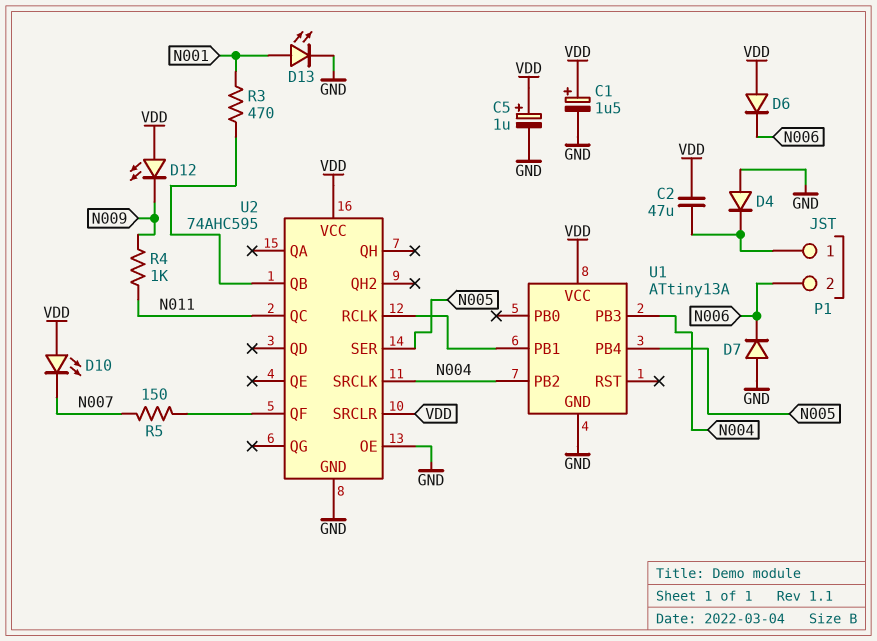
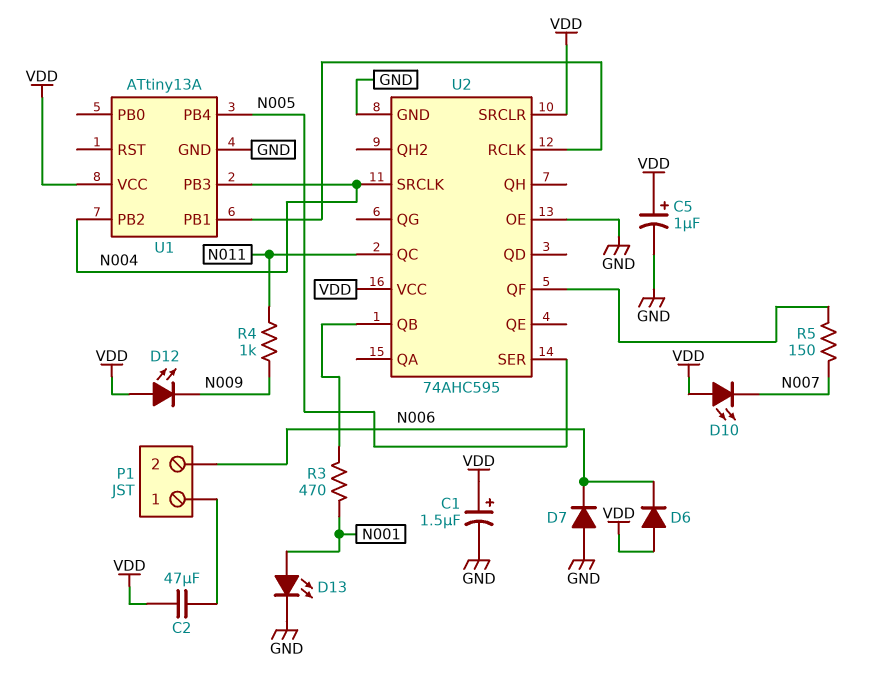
D4: diode (A GND, K P1/1) -> none

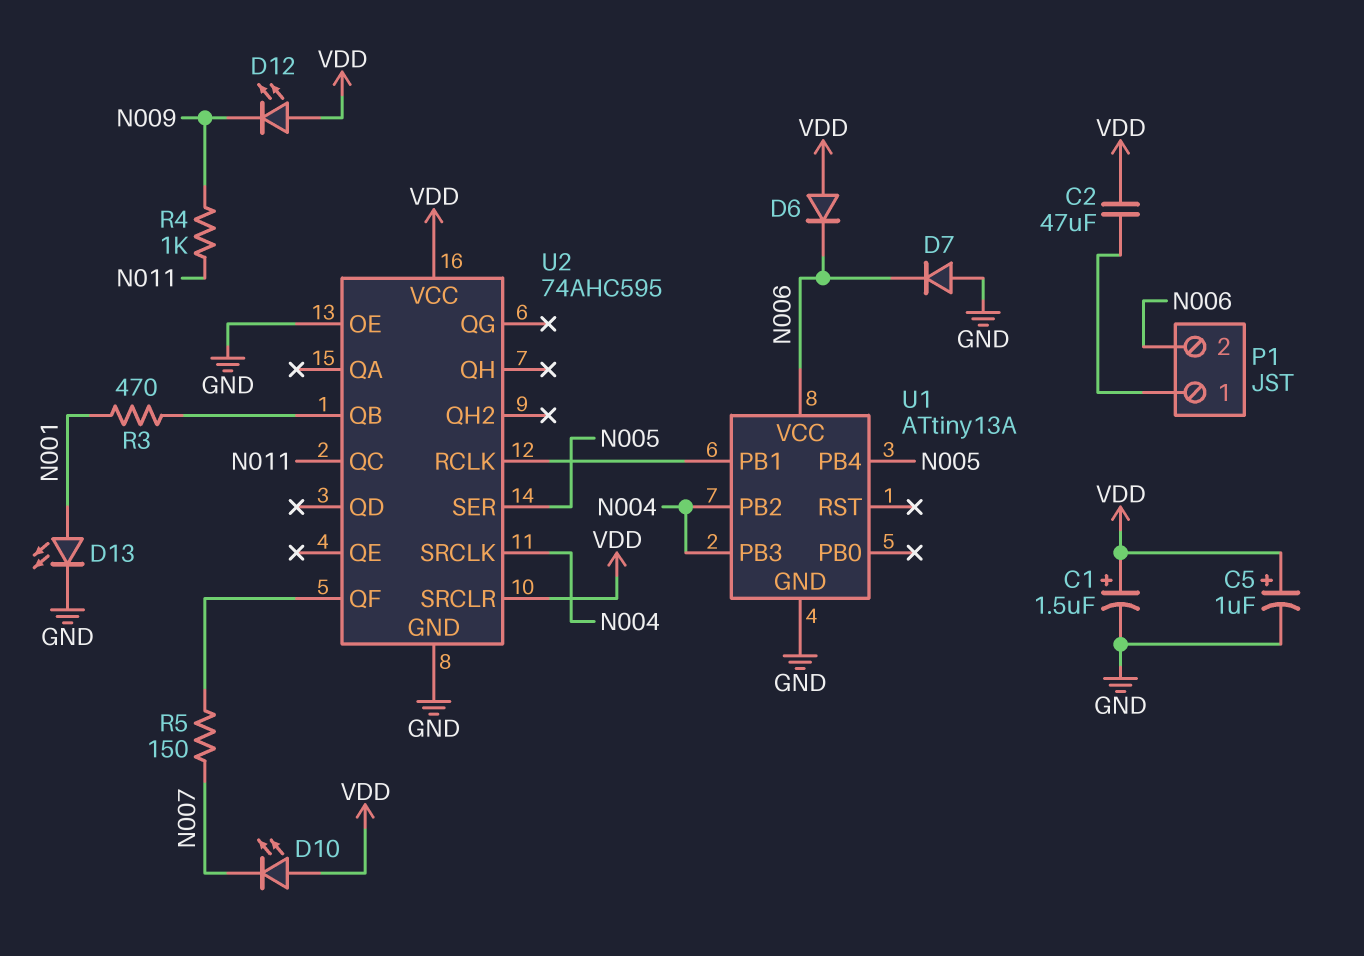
U1 pin VCC: VDD -> N006

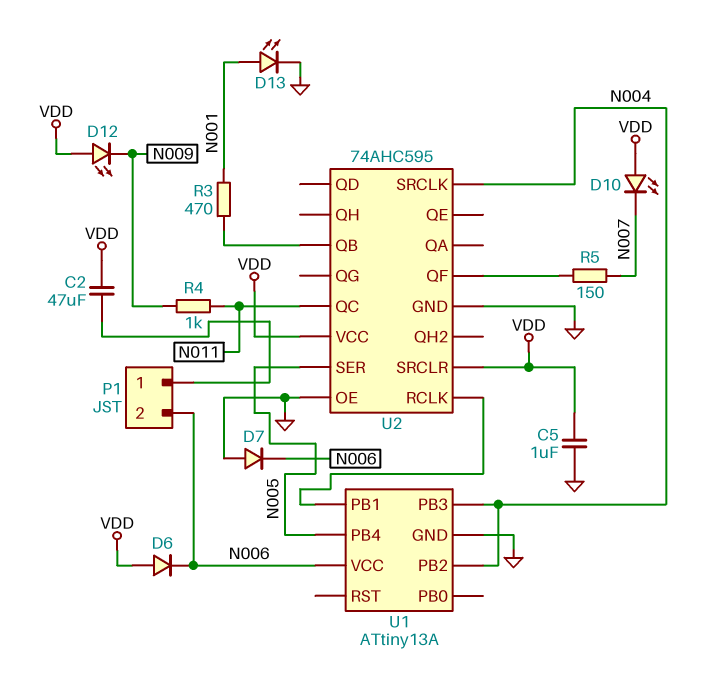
C1: 1.5uF (plus VDD, minus GND) -> none
C5: 1uF (plus VDD, minus GND) -> 1uF (GND, VDD)

